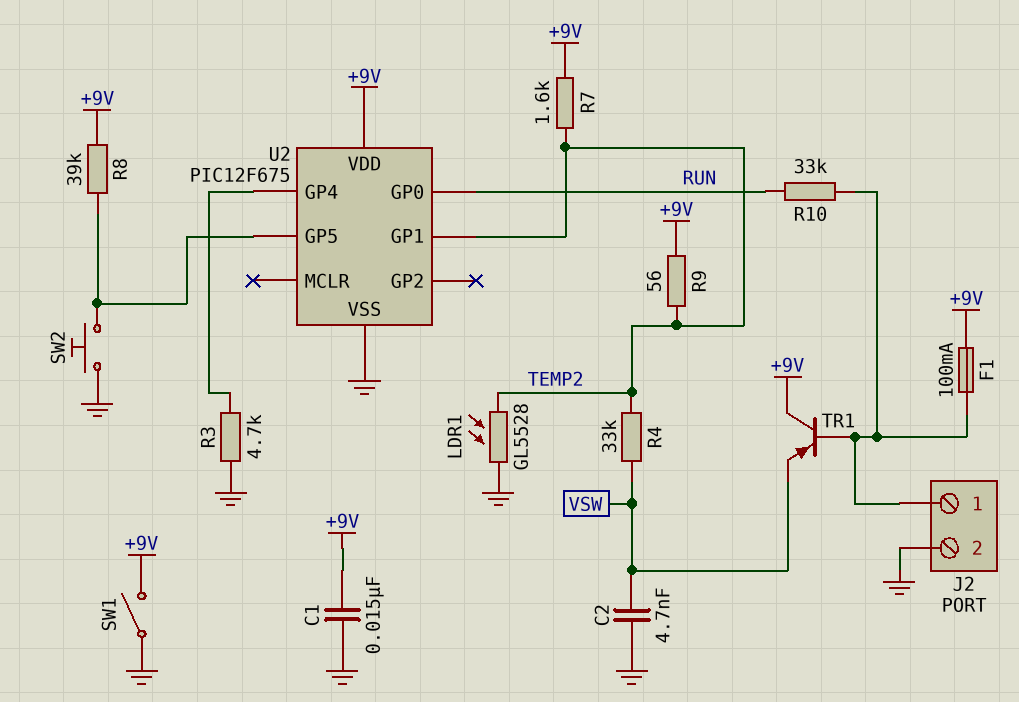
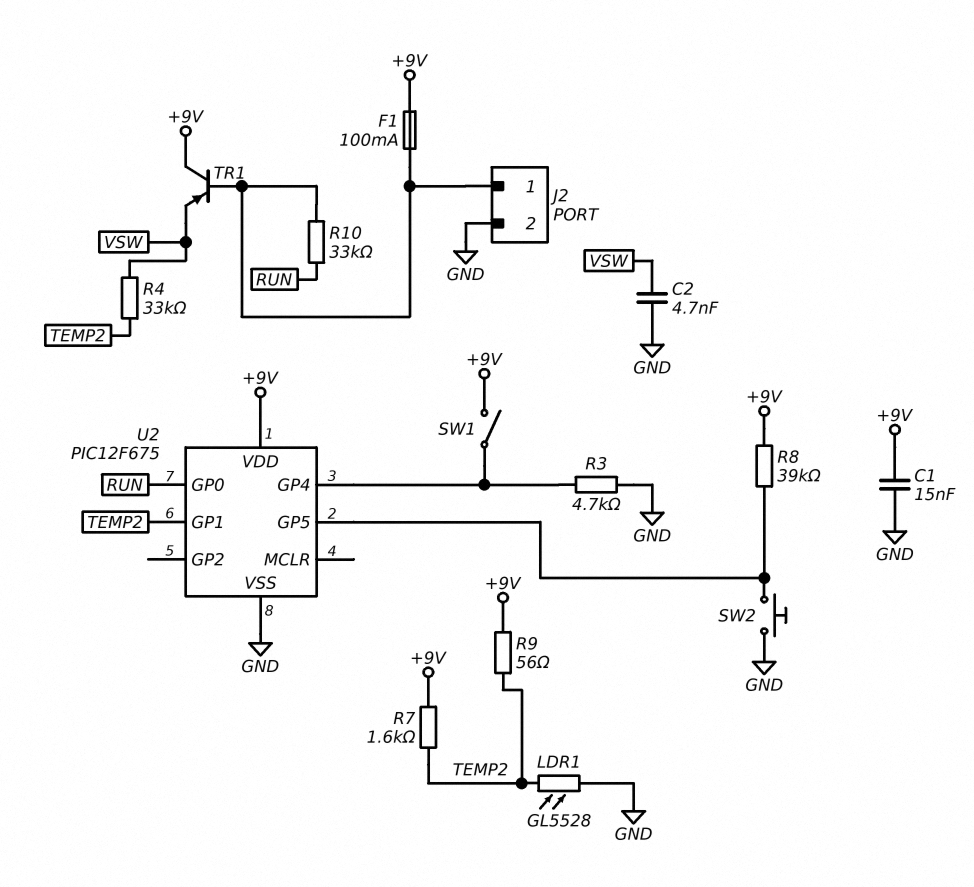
SW1: switch (+9V, GND) -> switch (+9V, U2/GP4)

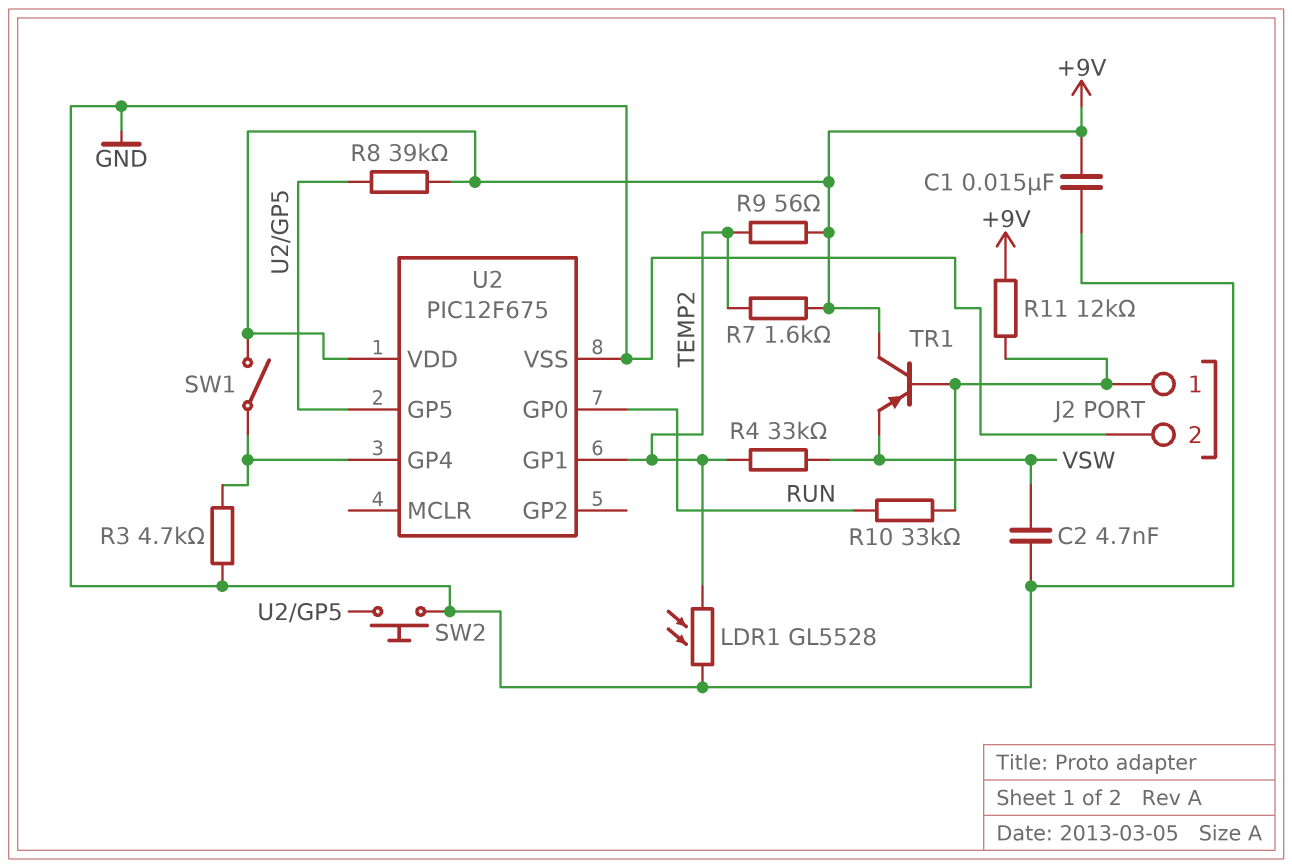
F1: 100mA (+9V, J2/1) -> none
R11: none -> 12k (+9V, J2/1)

